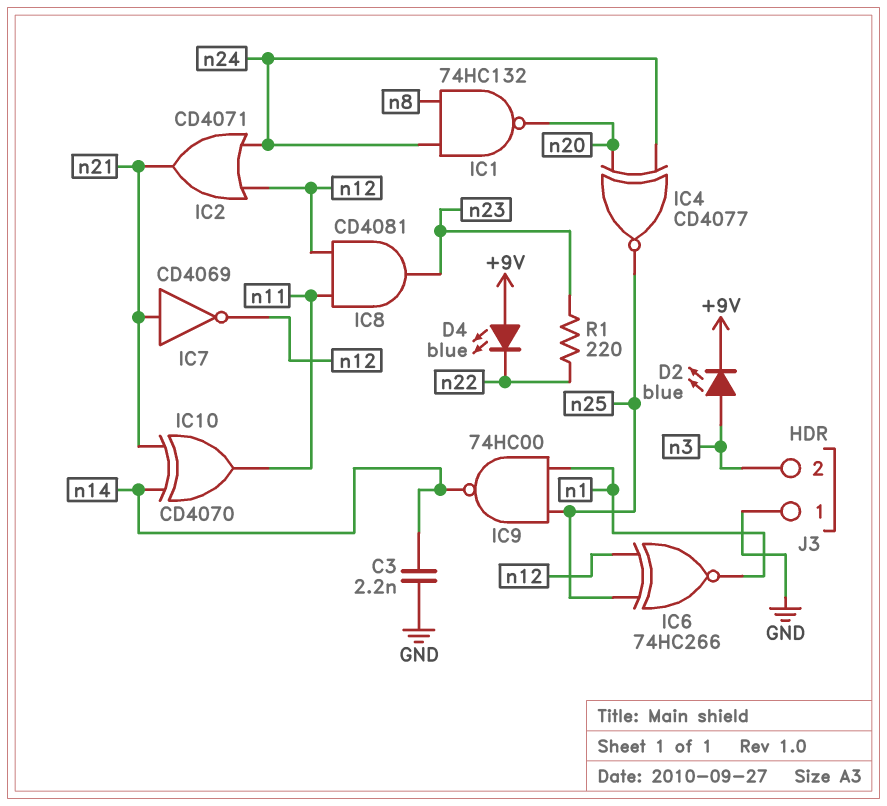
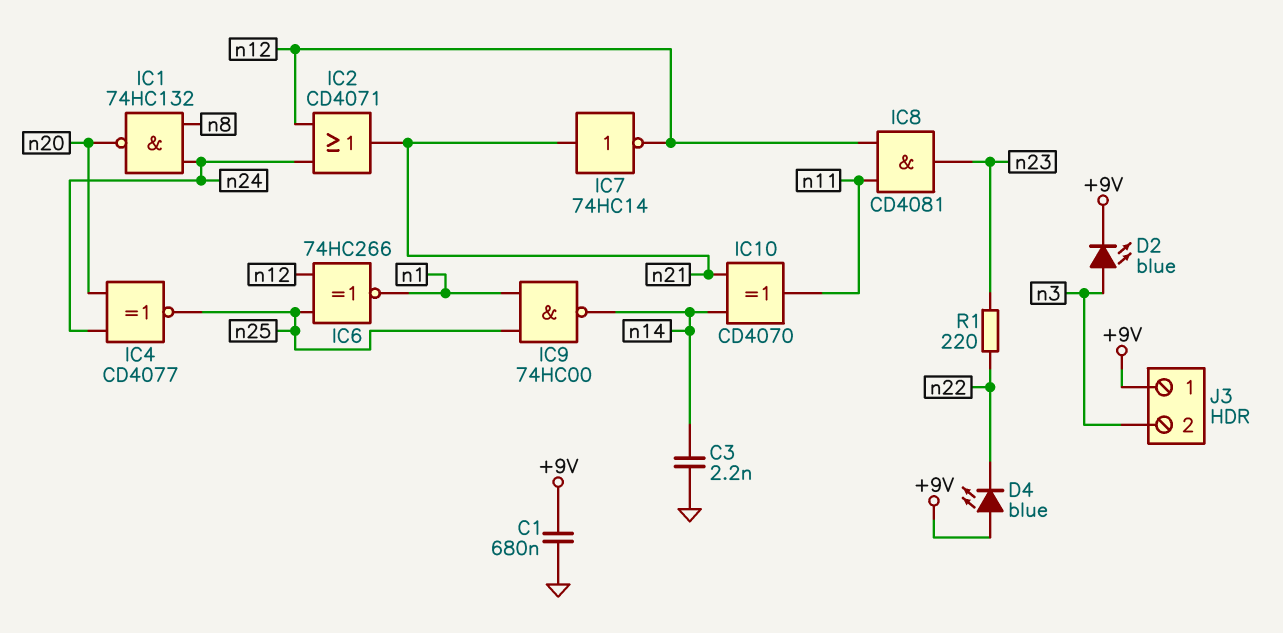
C1: none -> 680nF (+9V, GND)
IC7: NOT CD4069 (in n21, out n12) -> NOT 74HC14 (in n21, out n12)
J3 pin 1: GND -> +9V

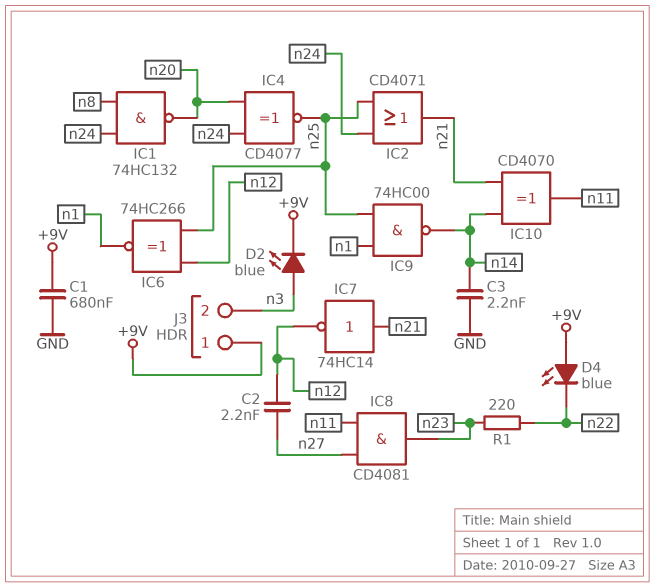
C2: none -> 2.2nF (n12, n27)
IC2: OR CD4071 (in n12, in n24, out n21) -> OR CD4071 (in n24, in n25, out n21)
IC8: AND CD4081 (in n11, in n12, out n23) -> AND CD4081 (in n11, in n27, out n23)

